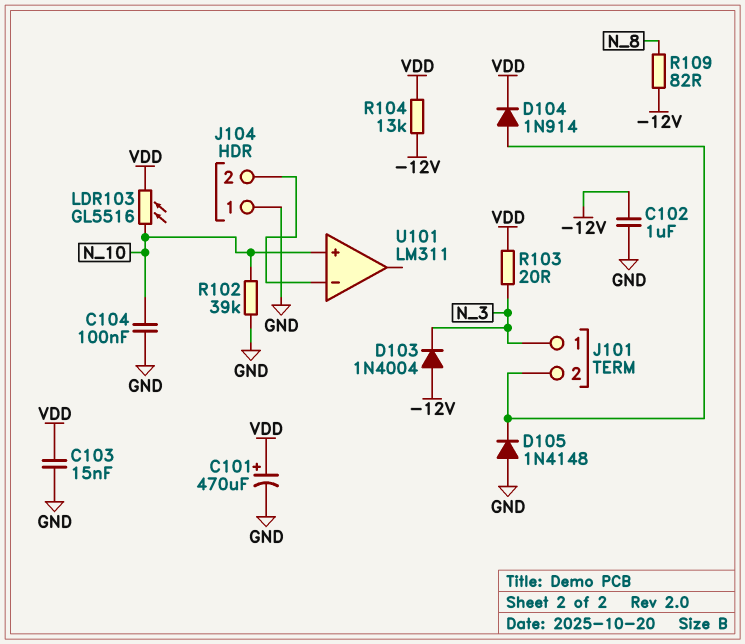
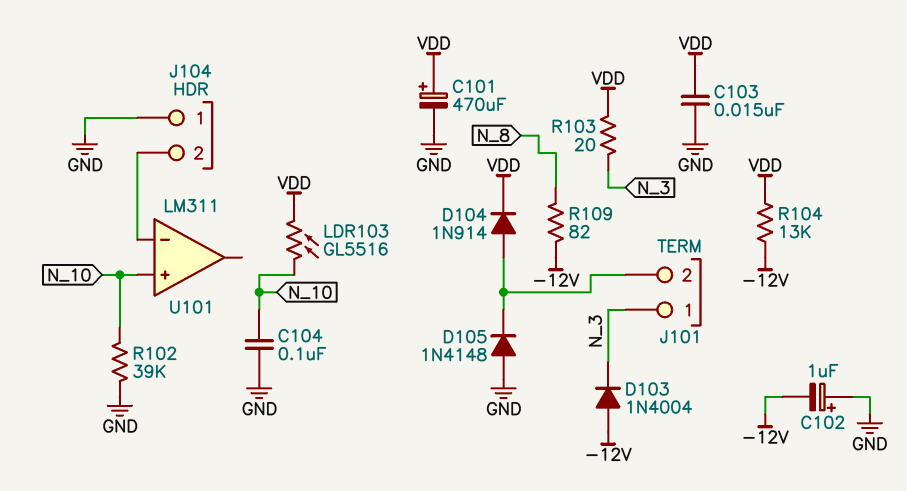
C102: 1uF (-12V, GND) -> 1uF (plus GND, minus -12V)

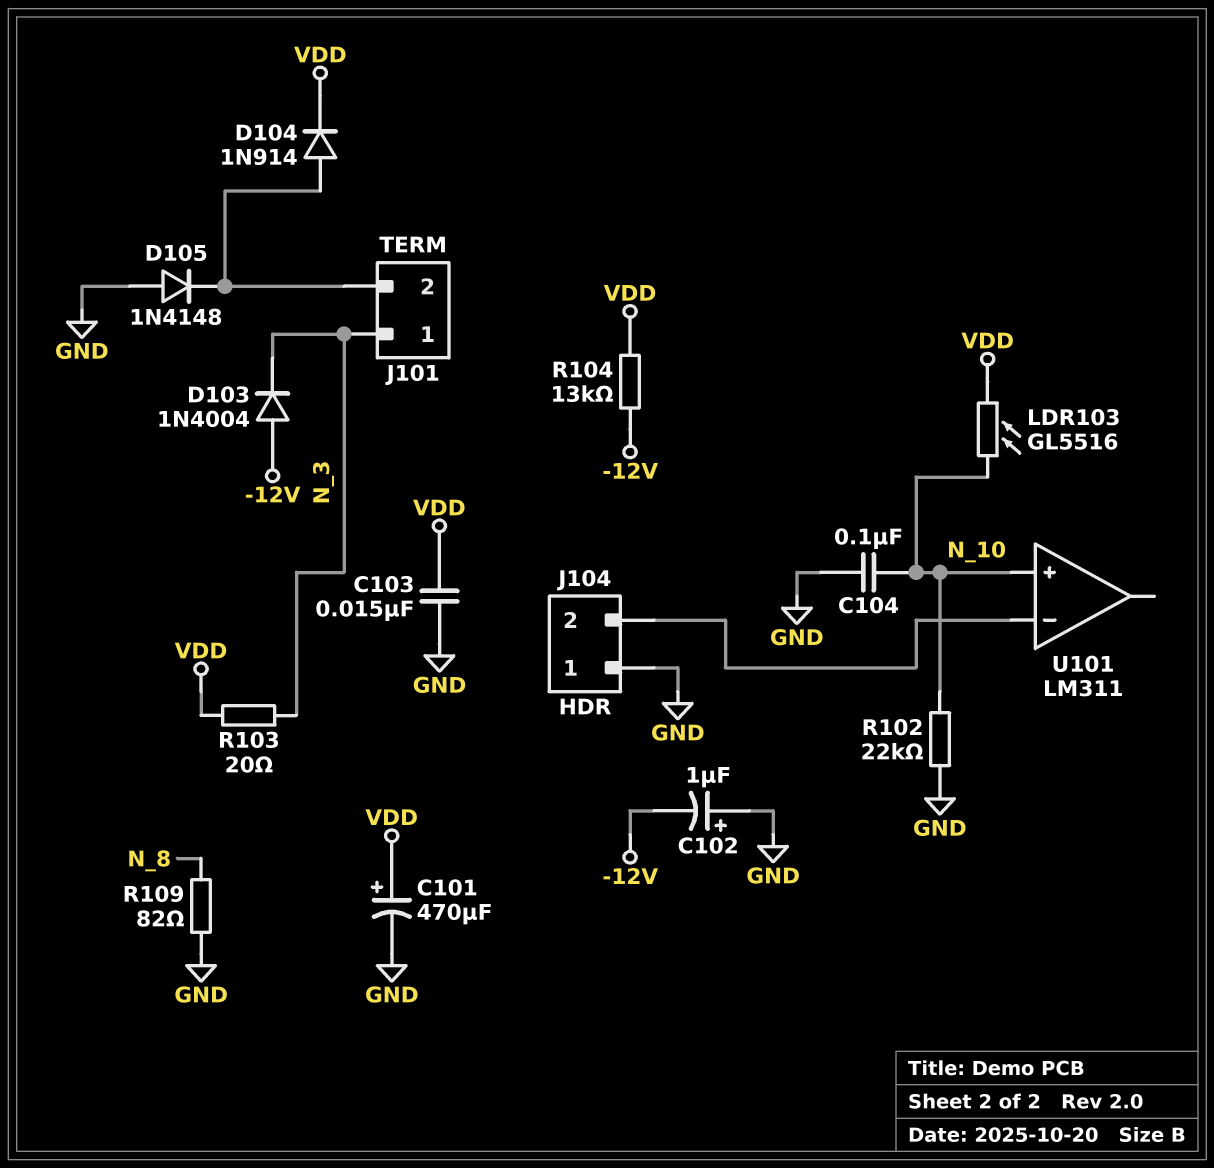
R102: 39k (GND, N_10) -> 22k (GND, N_10)
R109: 82 (-12V, N_8) -> 82 (GND, N_8)

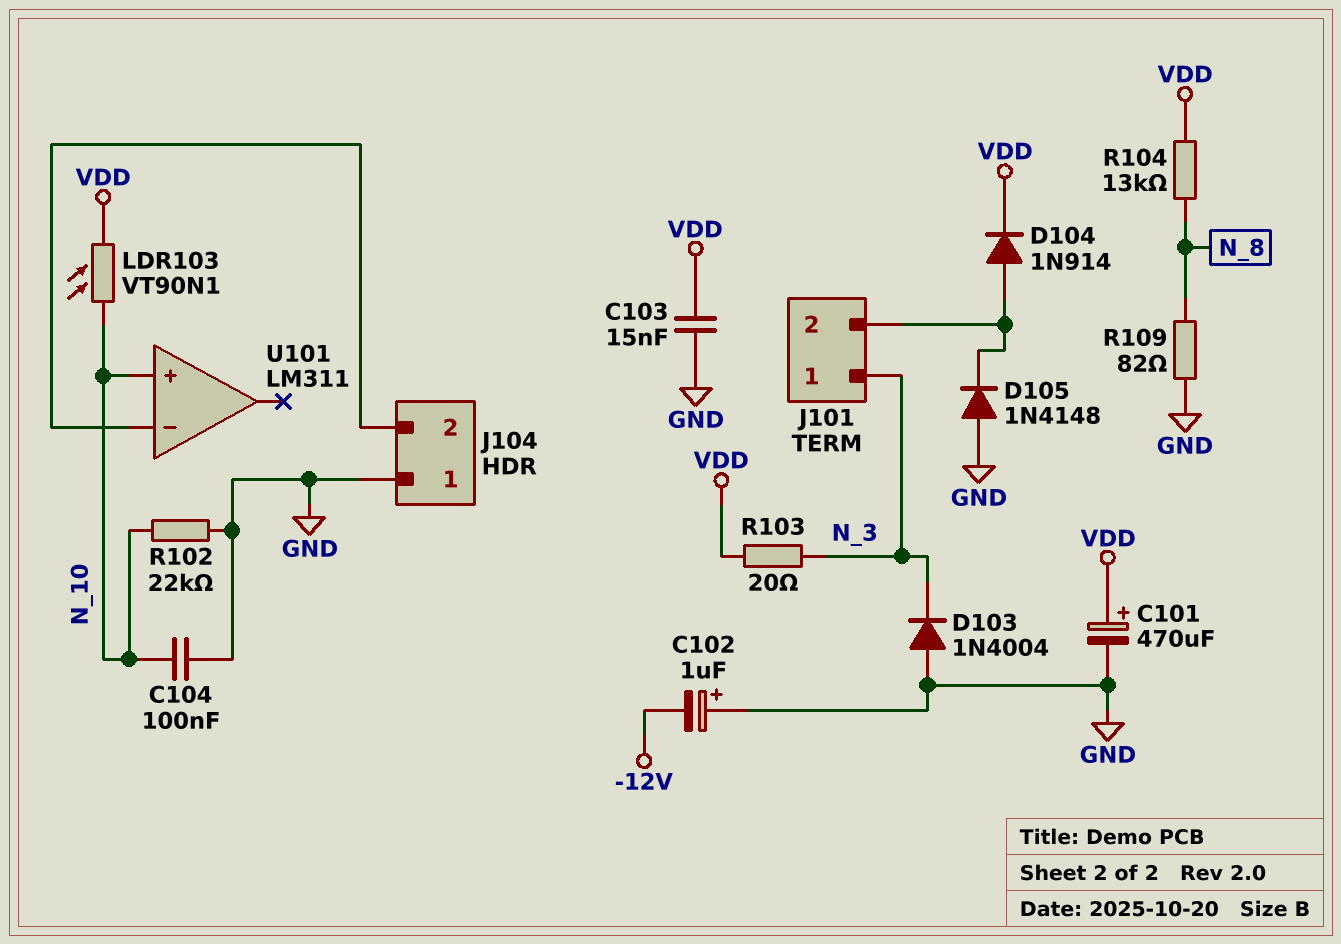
D103: diode 1N4004 (A -12V, K N_3) -> diode 1N4004 (A GND, K N_3)
LDR103: GL5516 (N_10, VDD) -> VT90N1 (N_10, VDD)
R104: 13k (-12V, VDD) -> 13k (N_8, VDD)

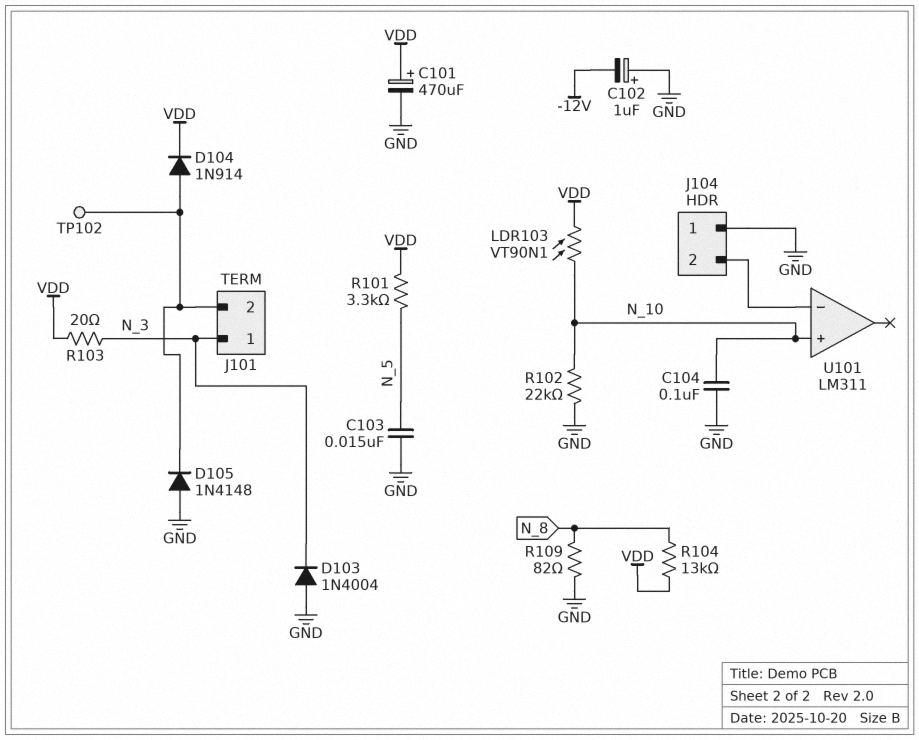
C103: 15nF (GND, VDD) -> 15nF (GND, N_5)
R101: none -> 3.3k (N_5, VDD)
TP102: none -> test point (J101/2)

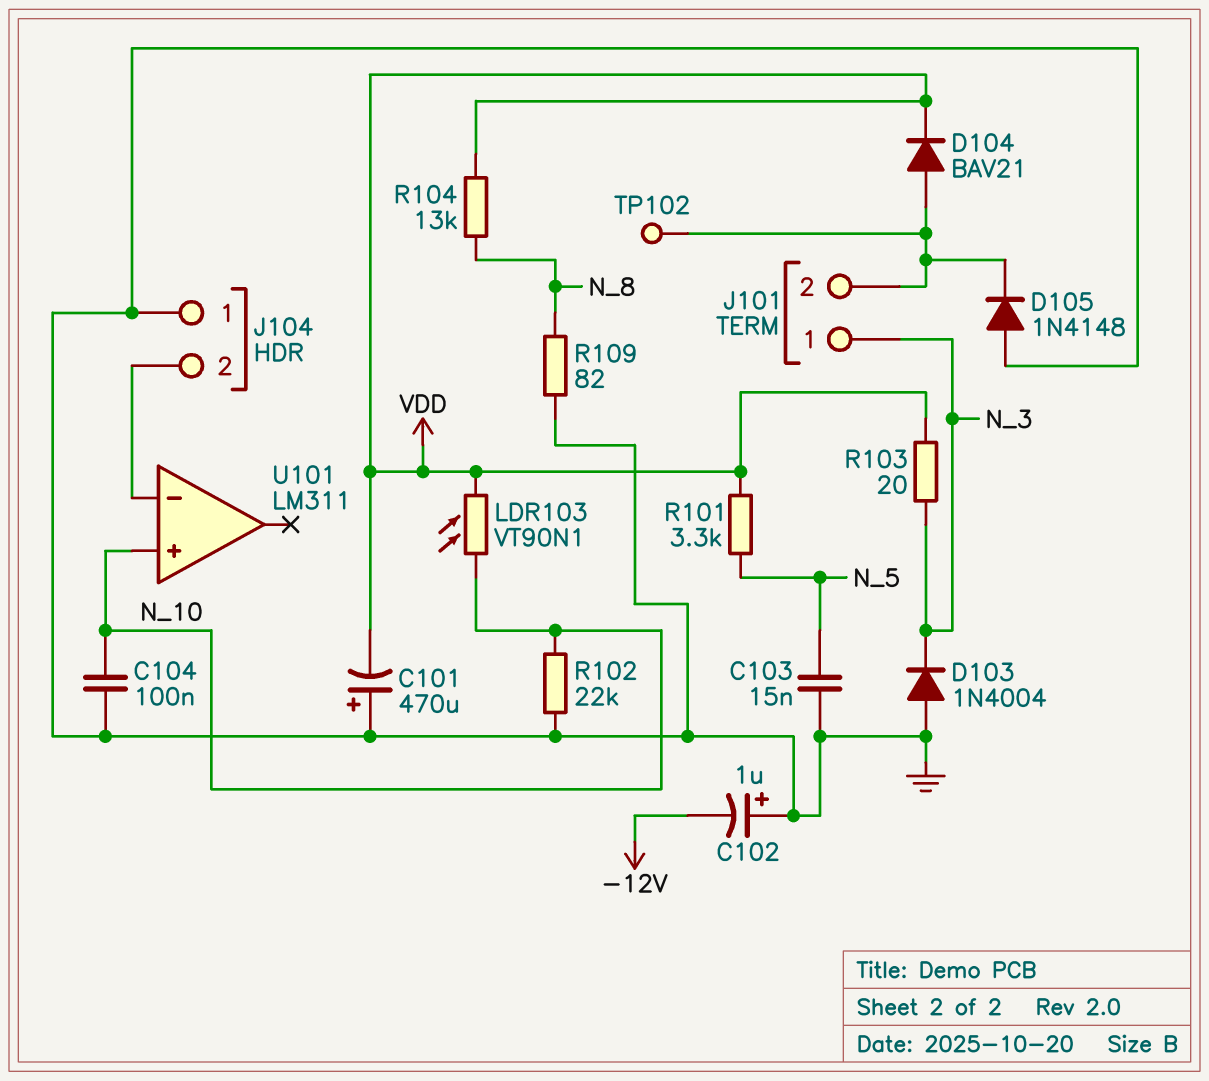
C101: 470uF (plus VDD, minus GND) -> 470uF (plus GND, minus VDD)
D104: diode 1N914 (A J101/2, K VDD) -> diode BAV21 (A J101/2, K VDD)

